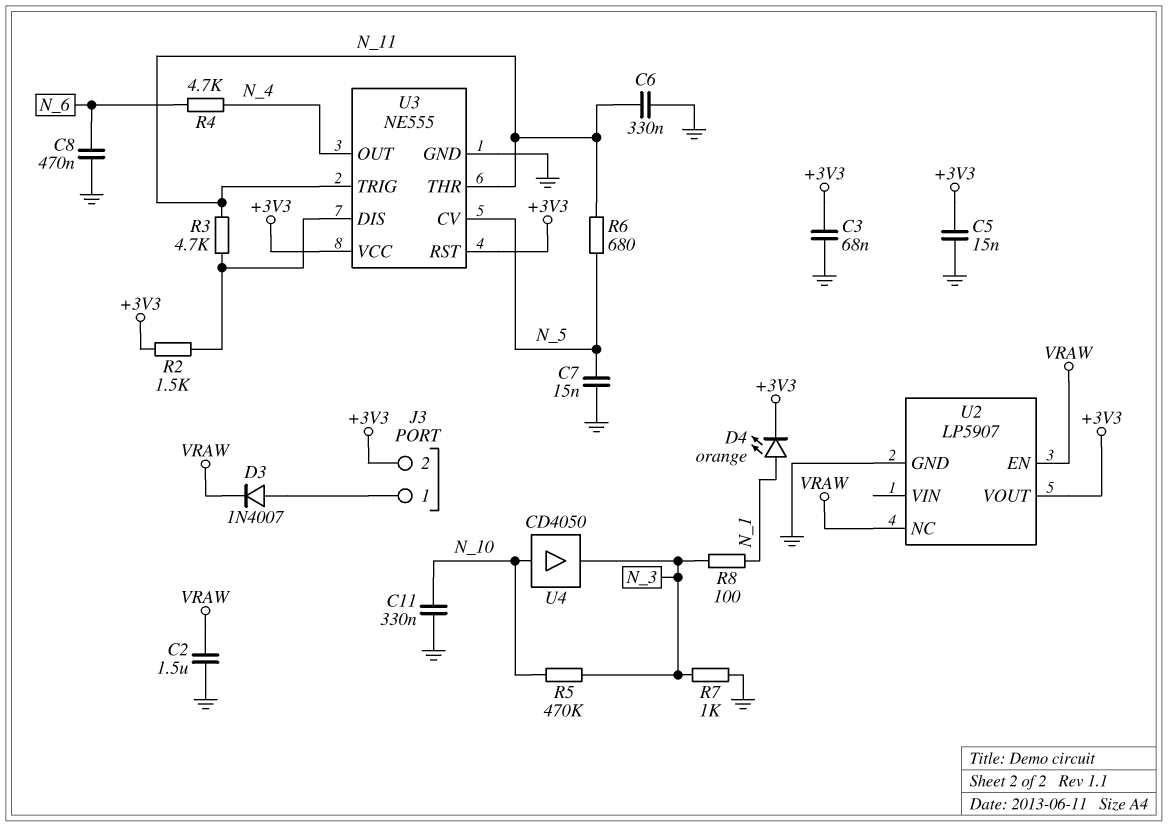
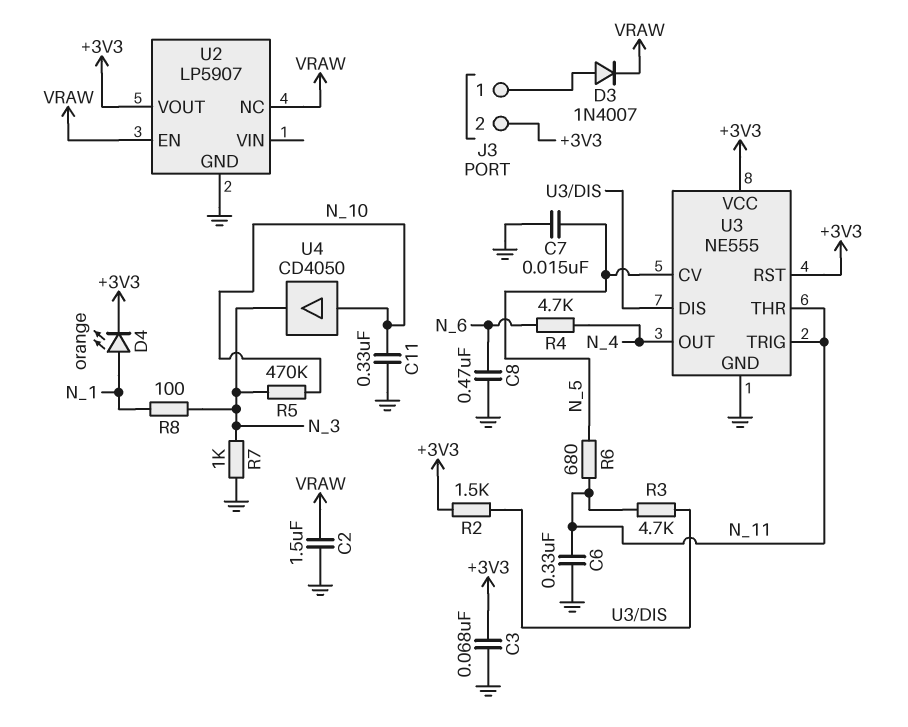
C5: 15nF (+3V3, GND) -> none

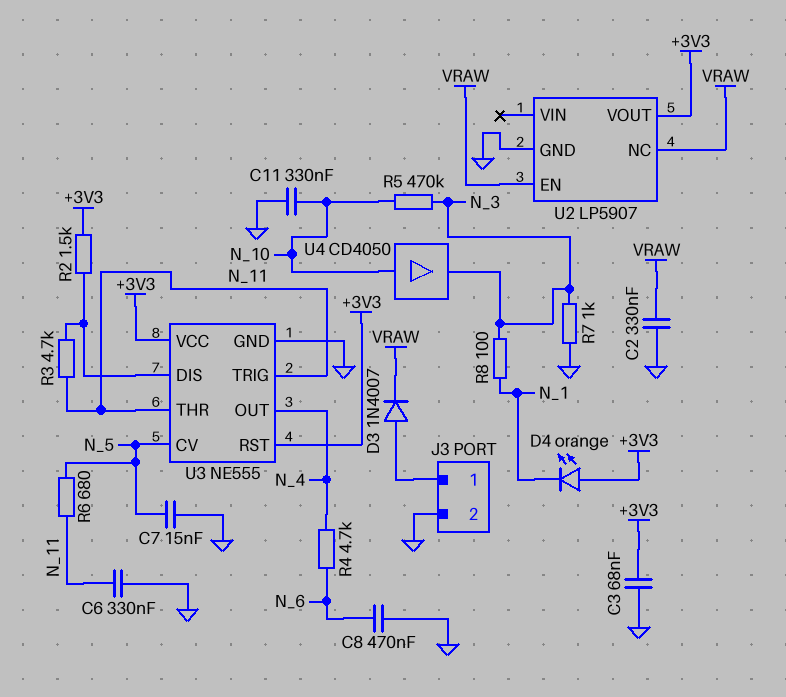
C2: 1.5uF (GND, VRAW) -> 330nF (GND, VRAW)
D4: LED orange (A N_1, K +3V3) -> LED orange (A +3V3, K N_1)
J3 pin 2: +3V3 -> GND

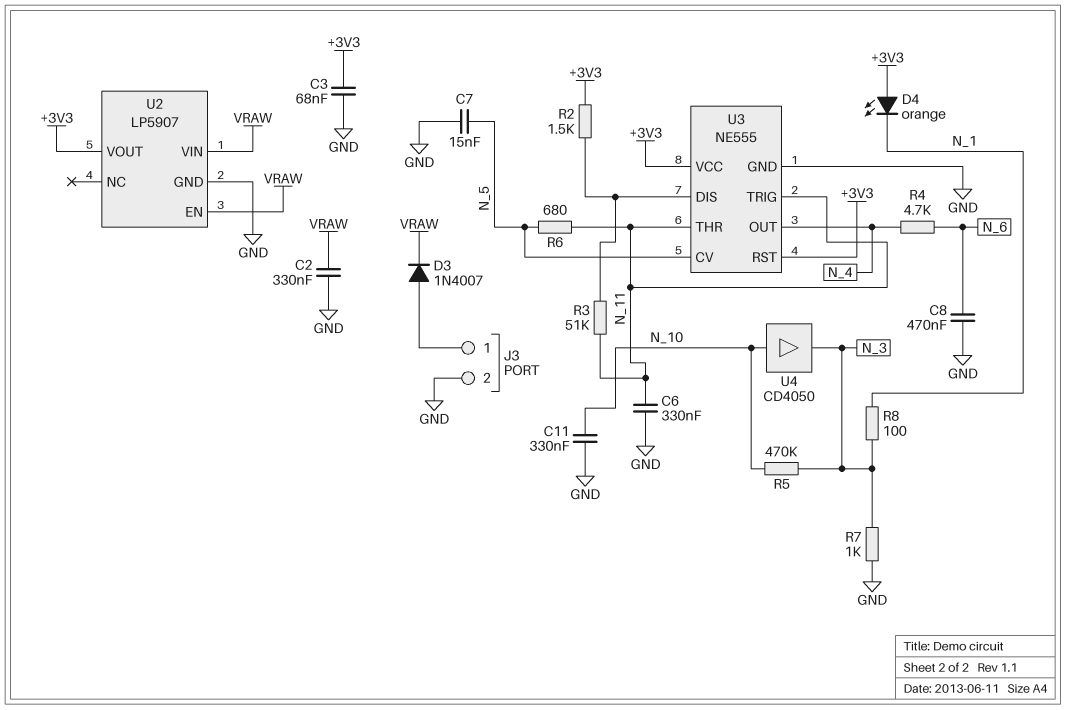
R3: 4.7k (N_11, U3/DIS) -> 51k (N_11, U3/DIS)
U2 pin NC: VRAW -> none
U2 pin VIN: none -> VRAW

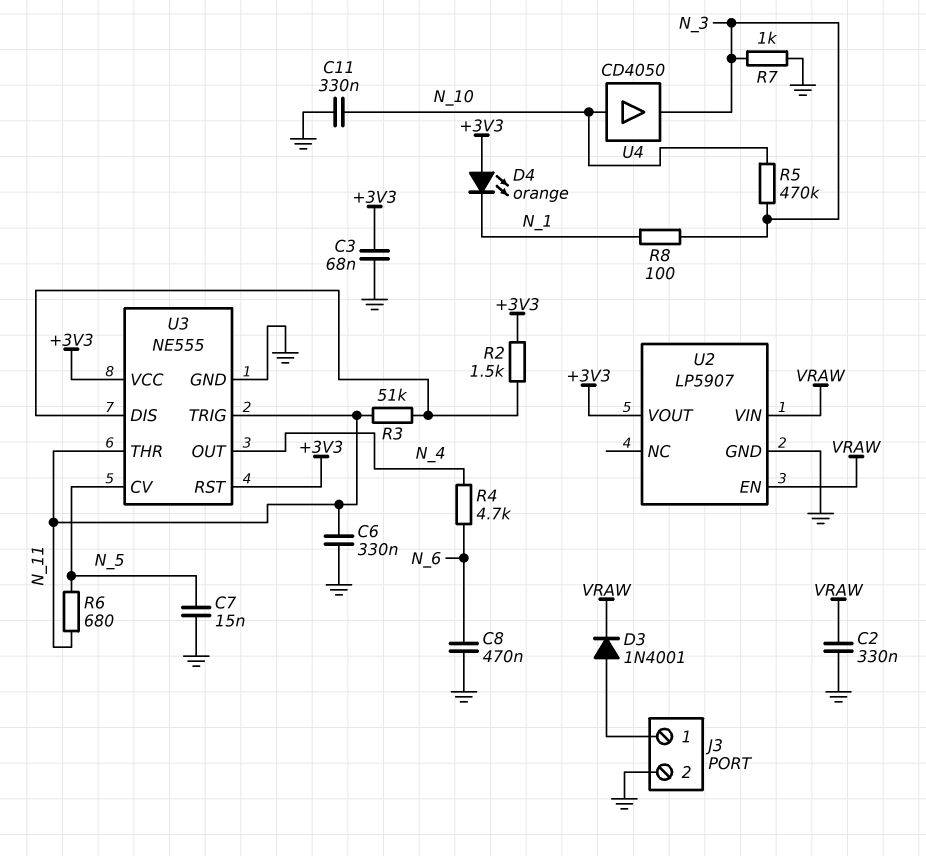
D3: diode 1N4007 (A J3/1, K VRAW) -> diode 1N4001 (A J3/1, K VRAW)

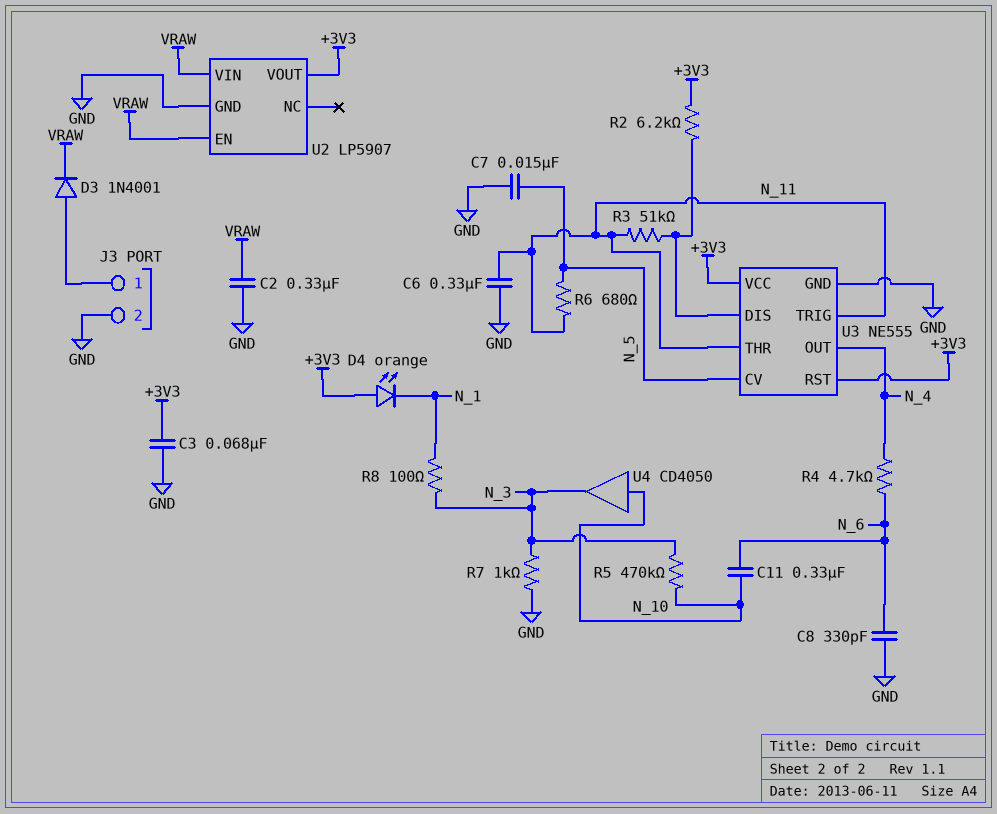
C8: 470nF (GND, N_6) -> 330pF (GND, N_6)
C11: 330nF (GND, N_10) -> 330nF (N_6, N_10)
R2: 1.5k (+3V3, U3/DIS) -> 6.2k (+3V3, U3/DIS)

